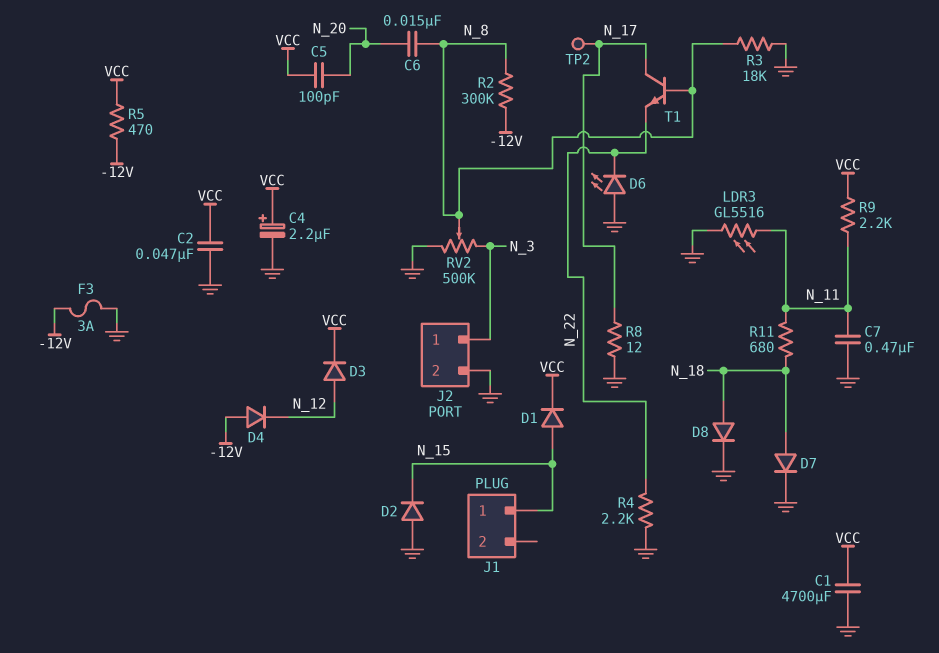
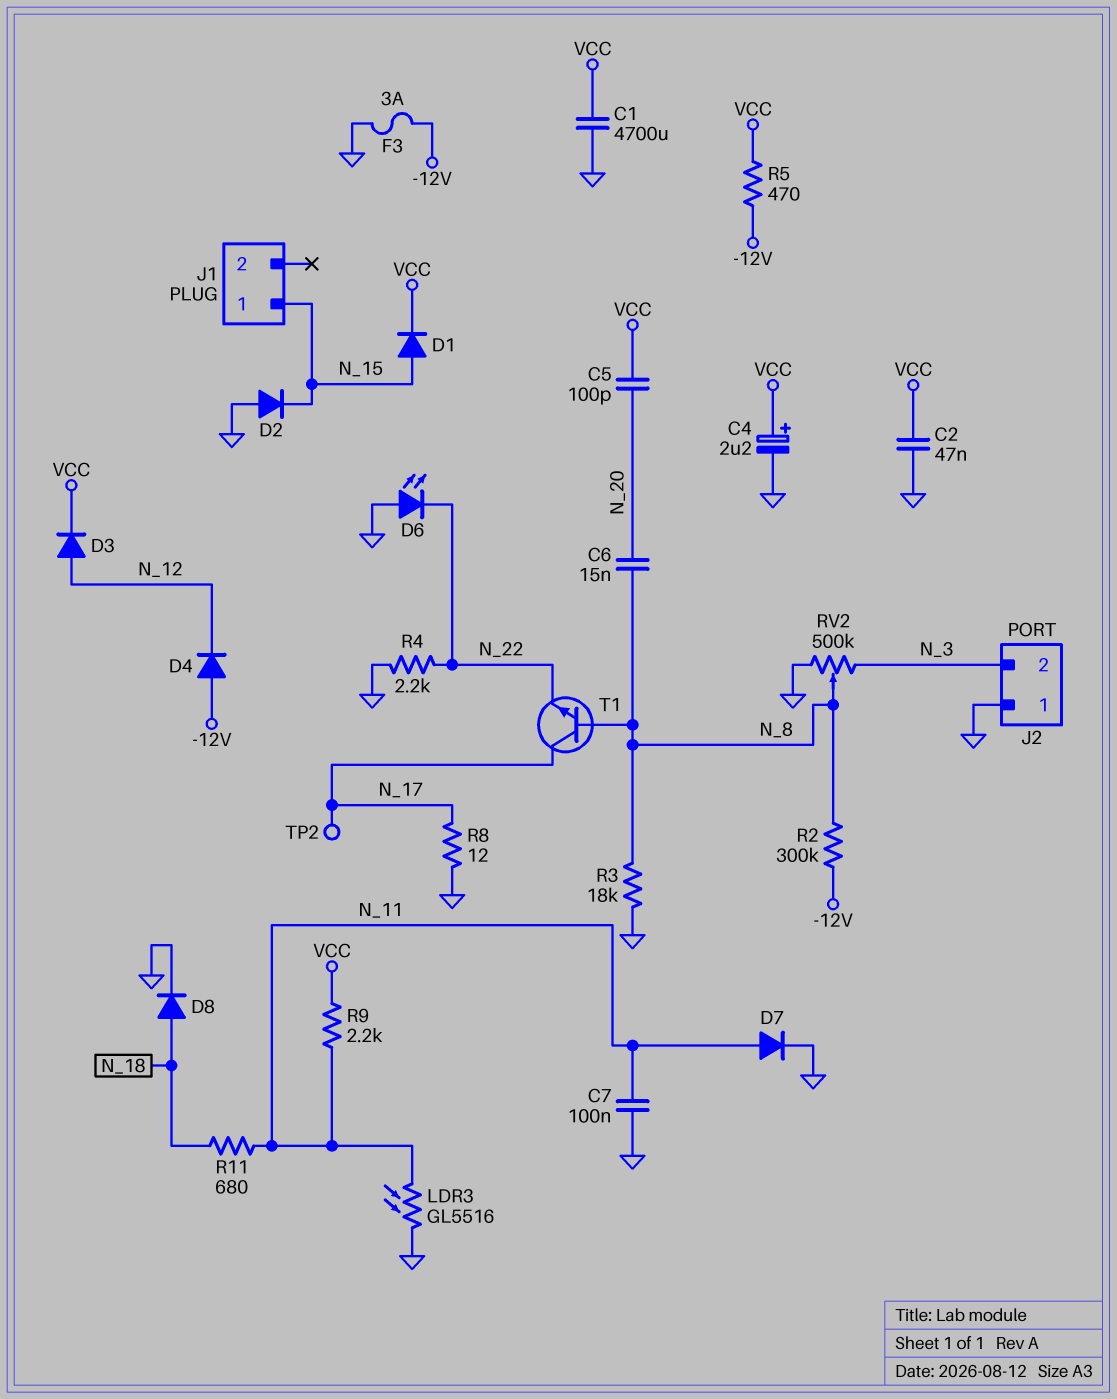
C7: 470nF (GND, N_11) -> 100nF (GND, N_11)
D7: diode (A N_18, K GND) -> diode (A N_11, K GND)
J2 pin 1: N_3 -> GND
J2 pin 2: GND -> N_3

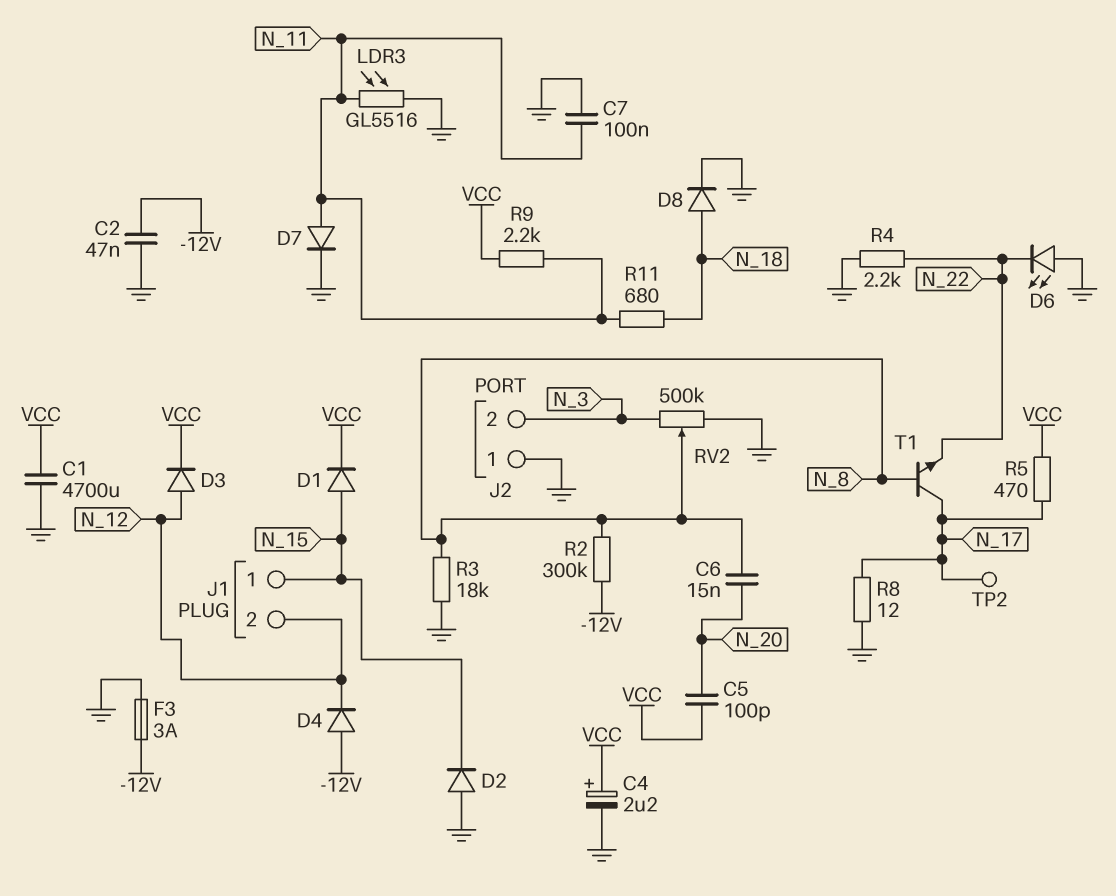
C2: 47nF (GND, VCC) -> 47nF (-12V, GND)
J1 pin 2: none -> N_12
R5: 470 (-12V, VCC) -> 470 (N_17, VCC)

